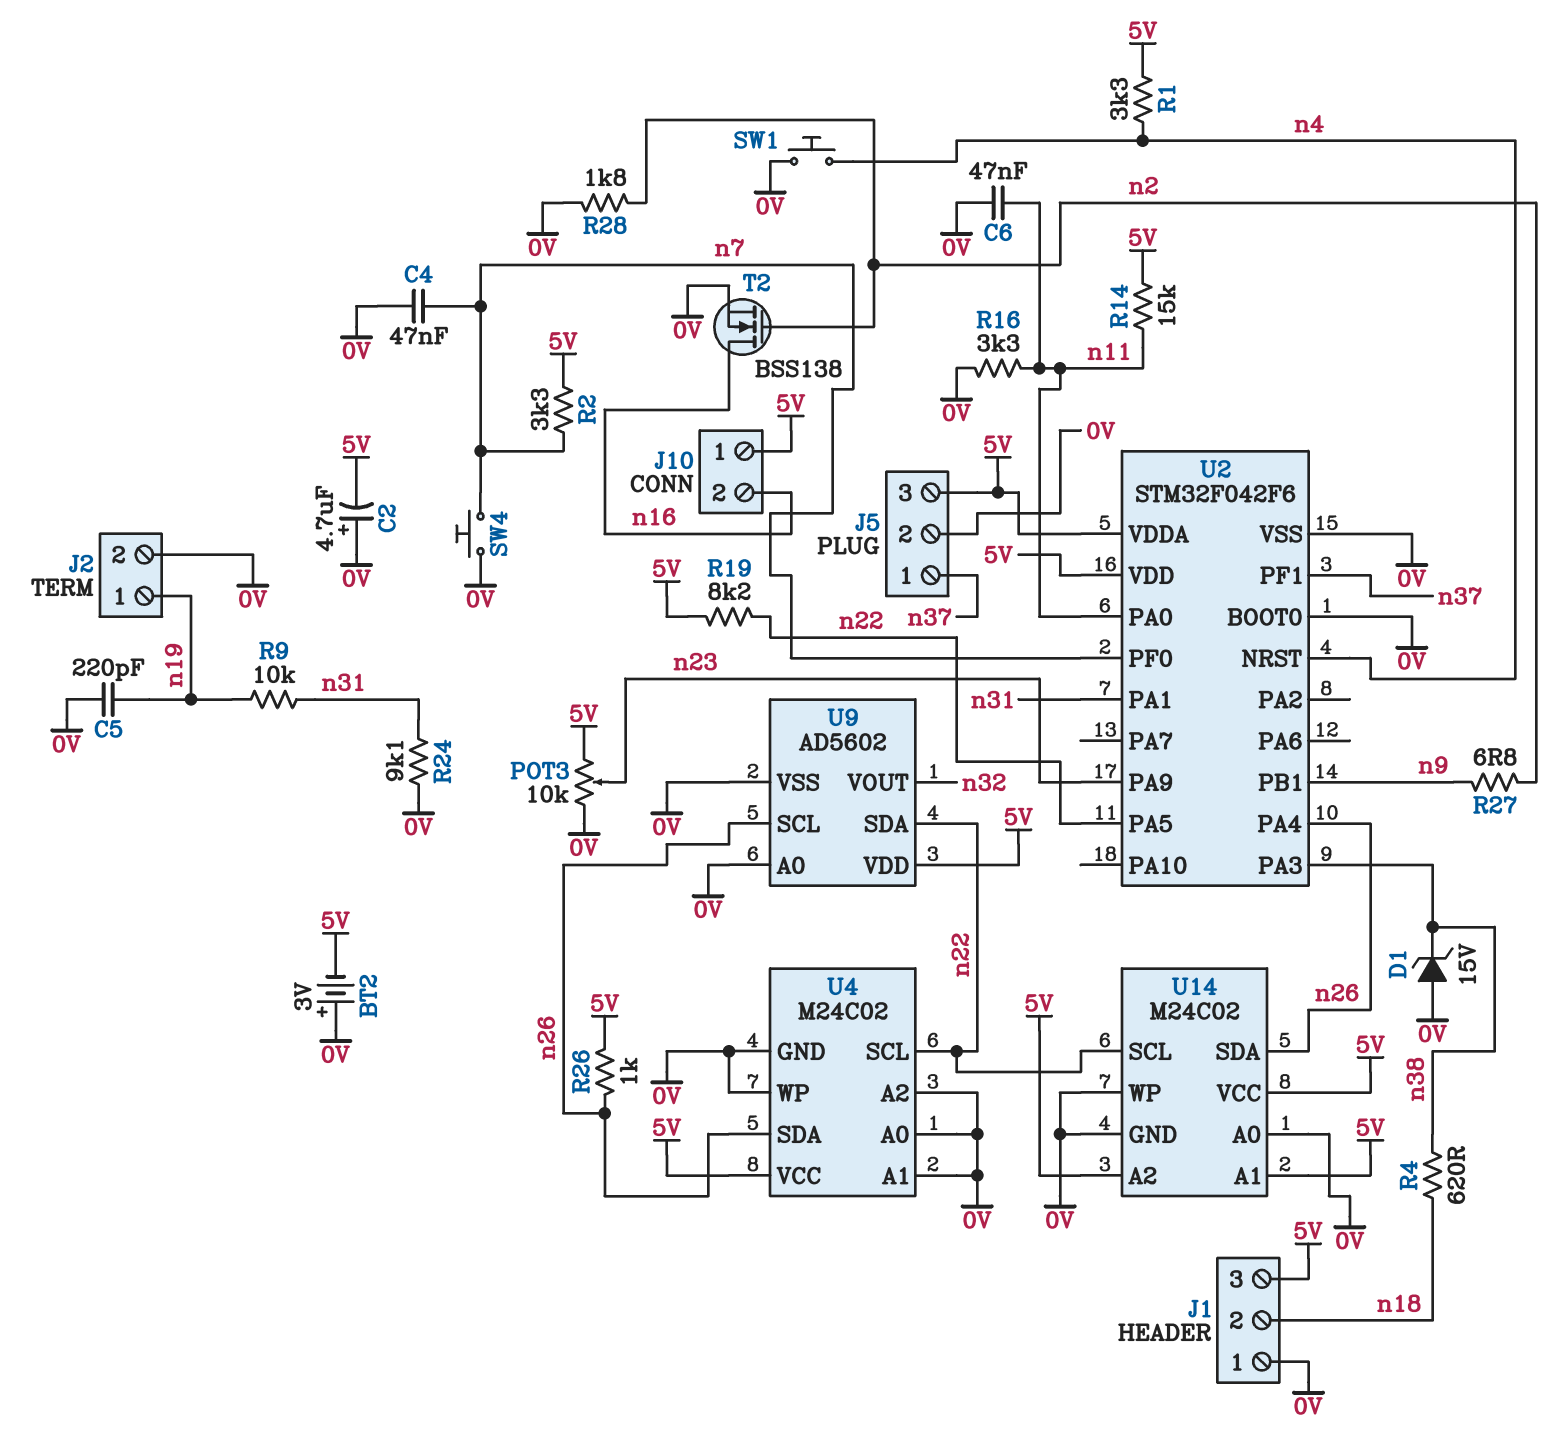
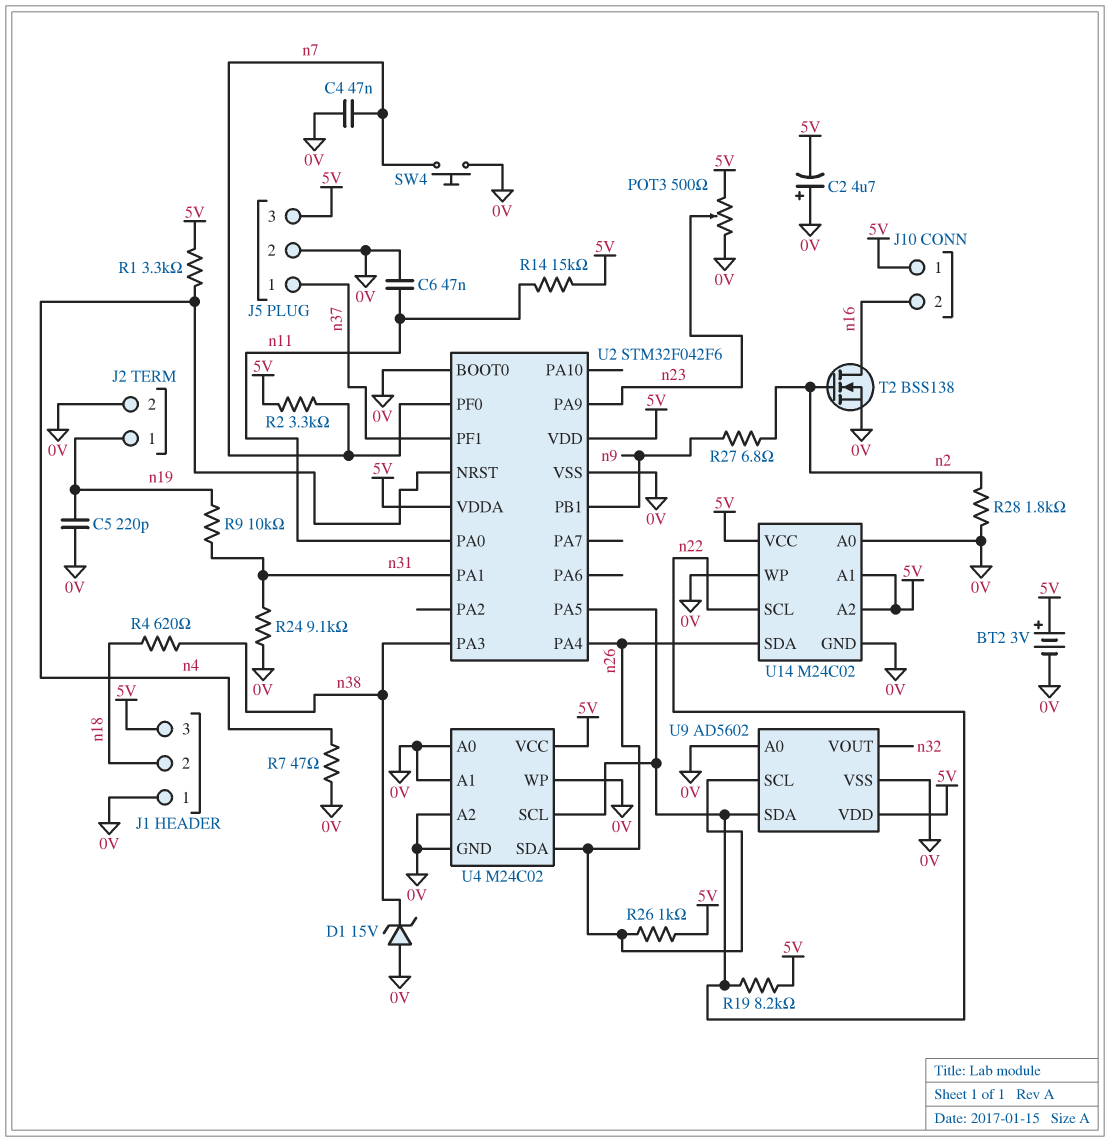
BT2: 3V (plus 0V, minus 5V) -> 3V (plus 5V, minus 0V)
POT3: 10k (0V, 5V, wiper n23) -> 500 (0V, 5V, wiper n23)
R7: none -> 47 (0V, n4)
R16: 3.3k (0V, n11) -> none
SW1: button (0V, n4) -> none

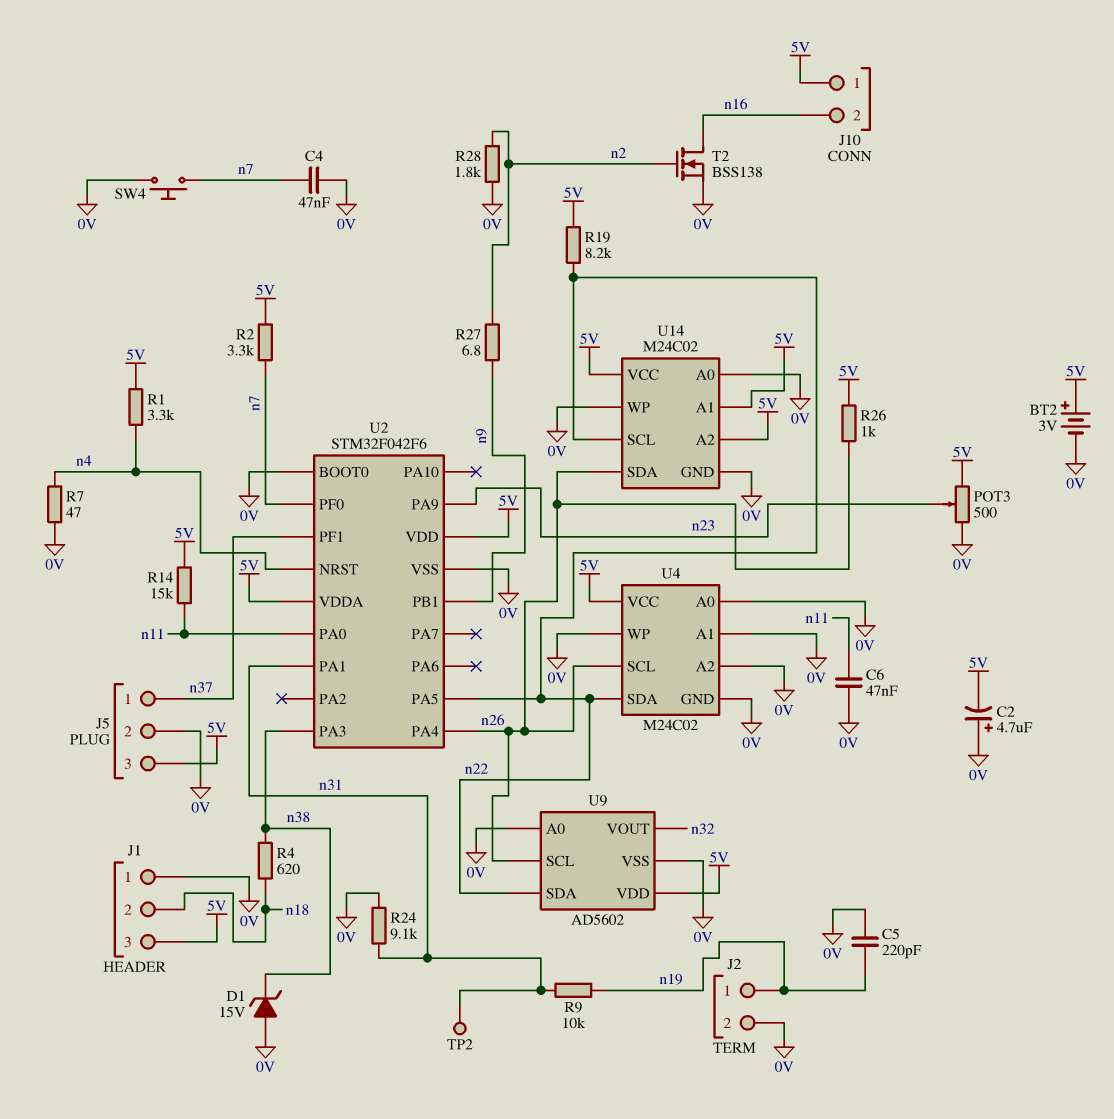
TP2: none -> test point (n31)
U4 pin SCL: n22 -> n26
U4 pin SDA: n26 -> n22

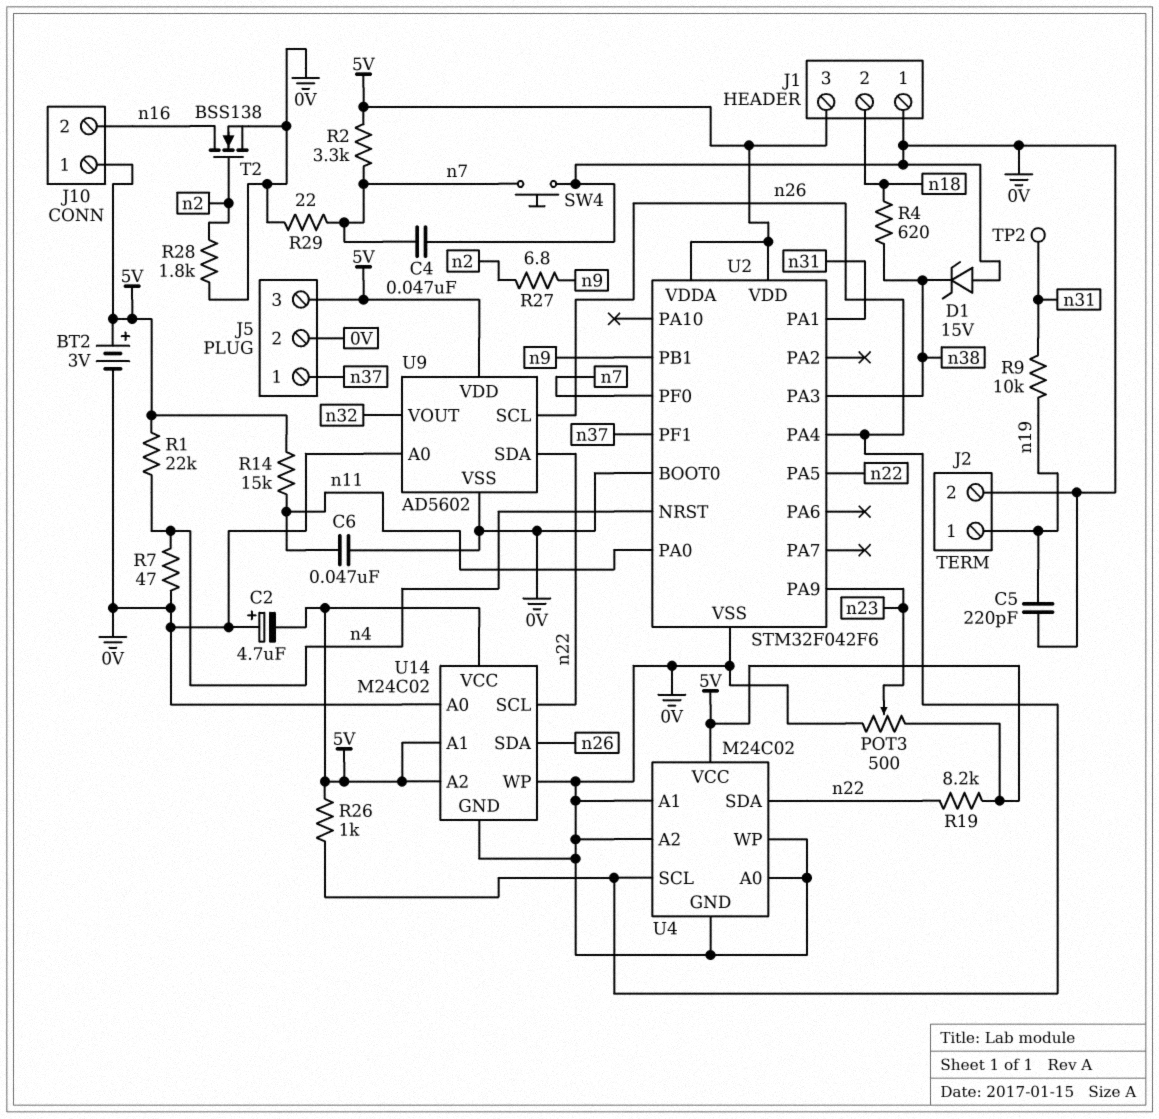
R1: 3.3k (5V, n4) -> 22k (5V, n4)
R24: 9.1k (0V, n31) -> none
R29: none -> 22 (0V, n7)

